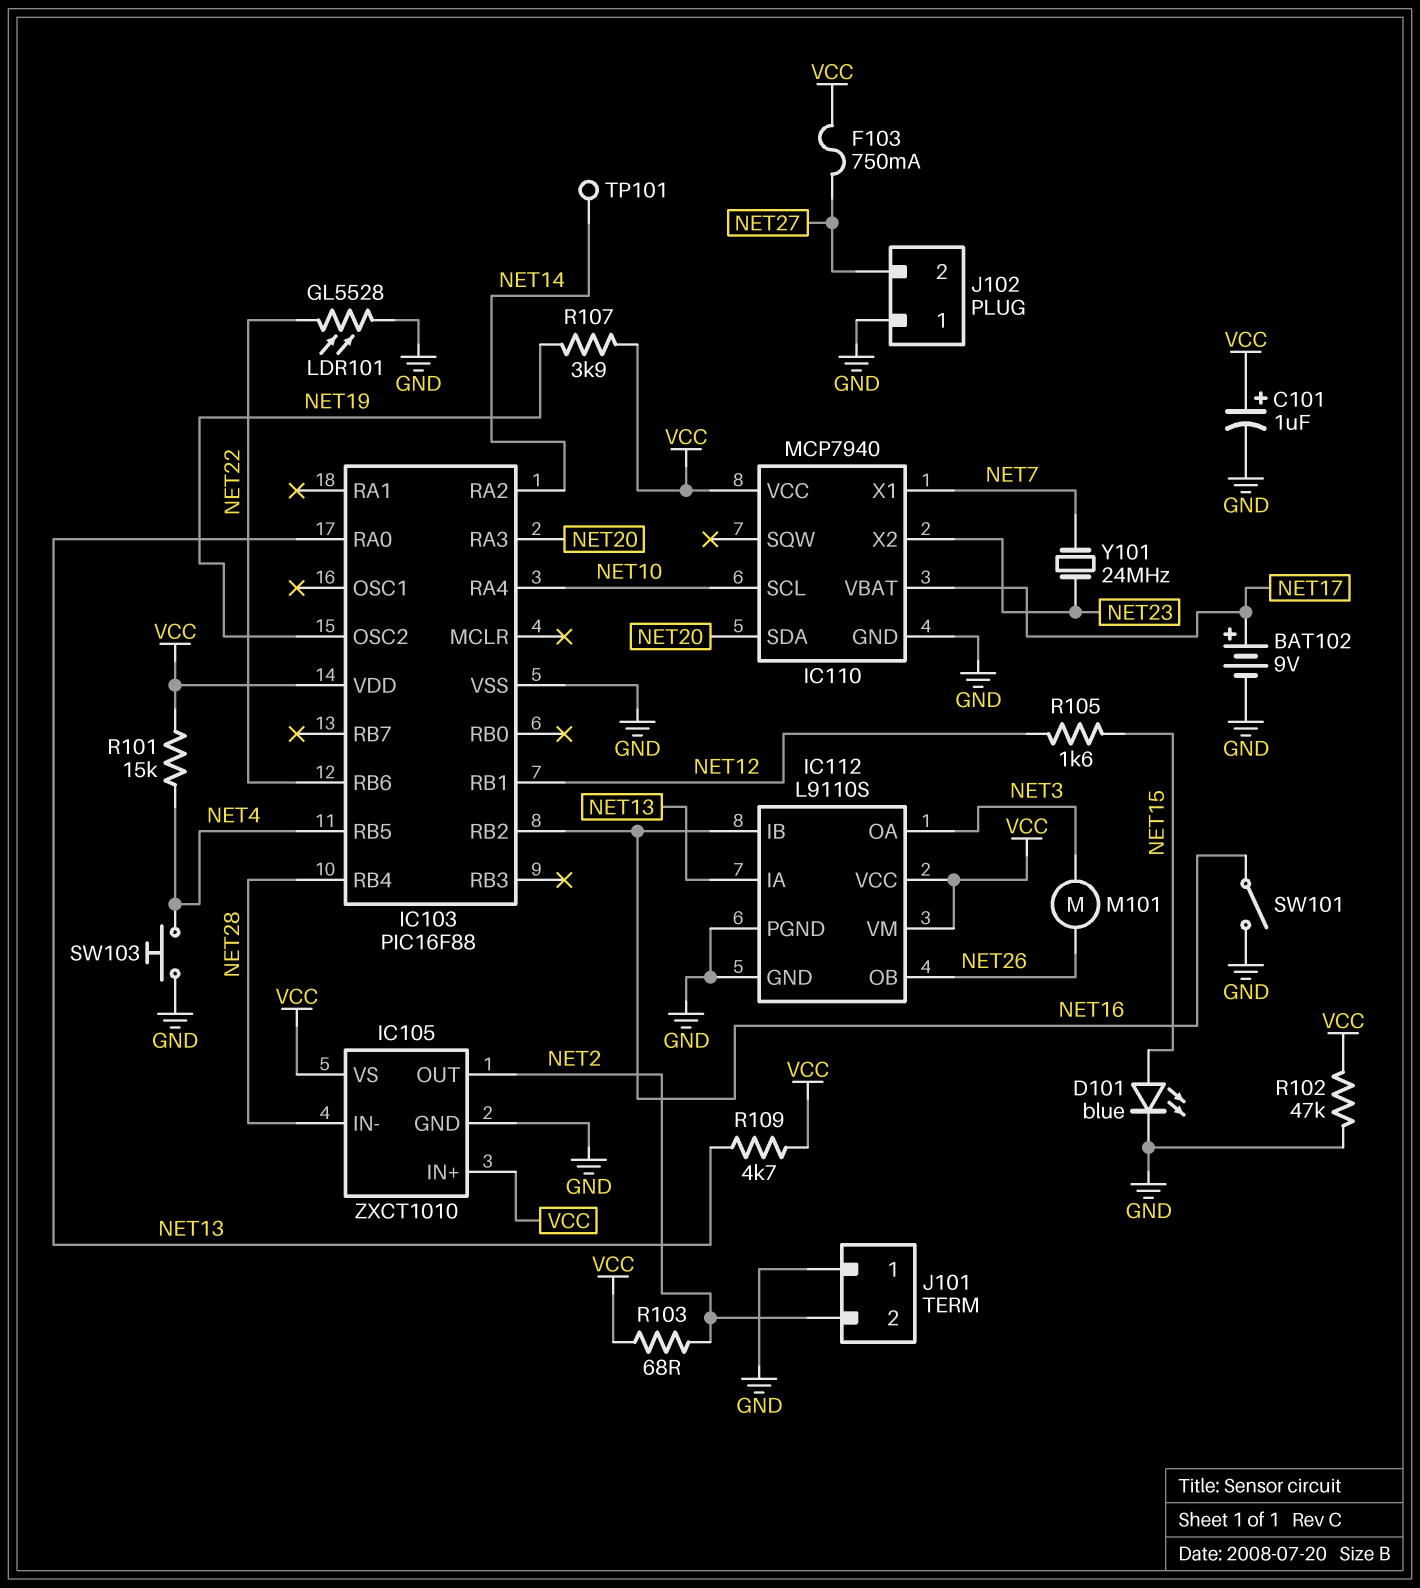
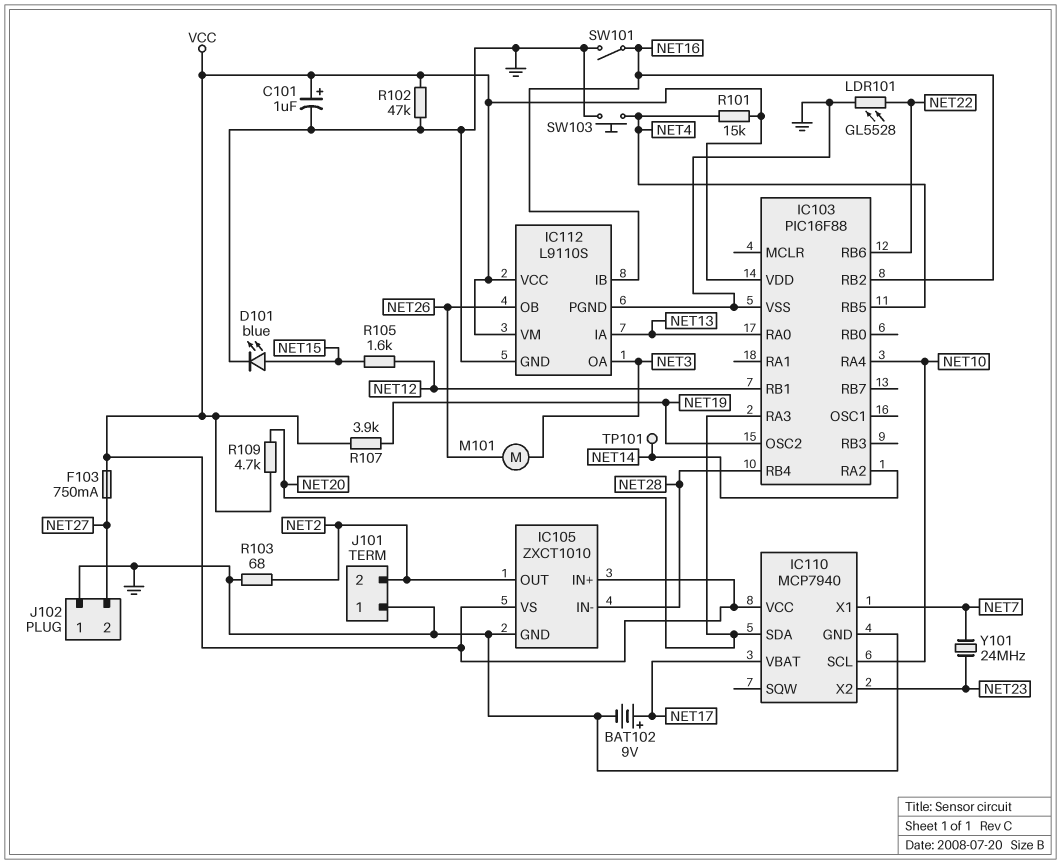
R103: 68 (NET2, VCC) -> 68 (GND, NET2)
R109: 4.7k (NET13, VCC) -> 4.7k (NET20, VCC)

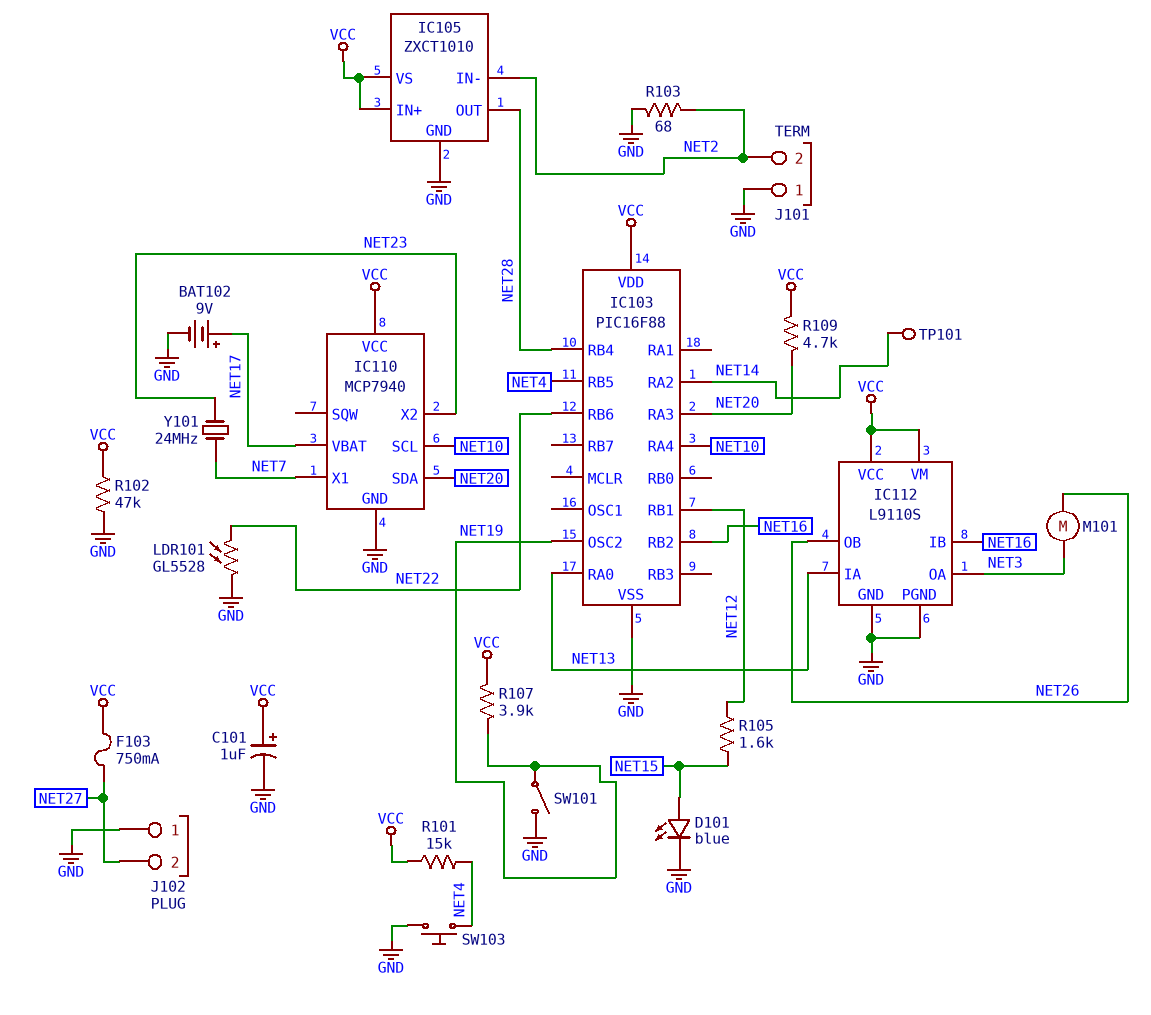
IC105 pin IN-: NET28 -> NET2
IC105 pin OUT: NET2 -> NET28
SW101: switch (GND, NET16) -> switch (GND, NET19)

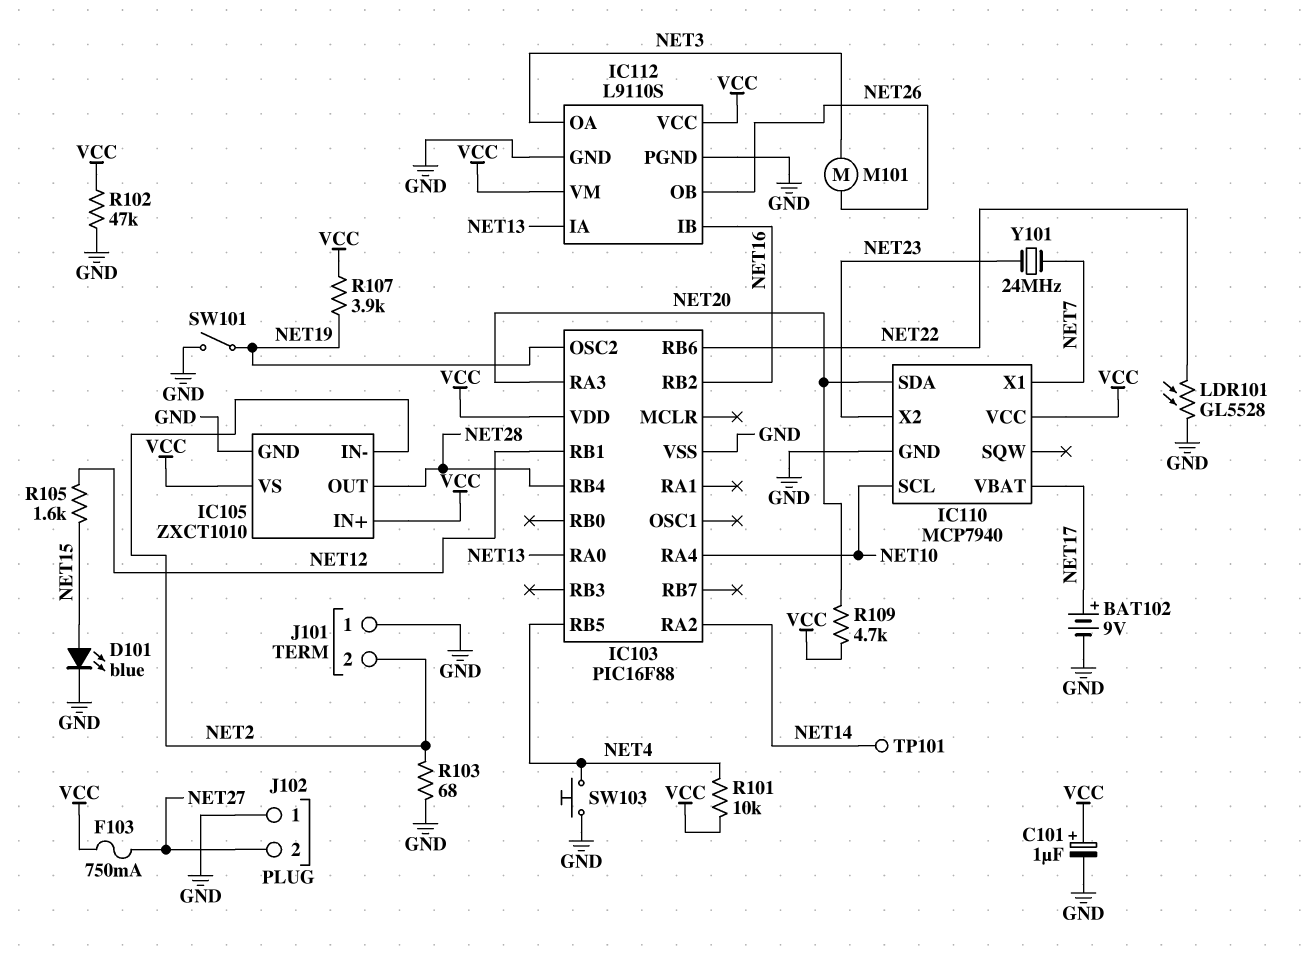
R101: 15k (NET4, VCC) -> 10k (NET4, VCC)

